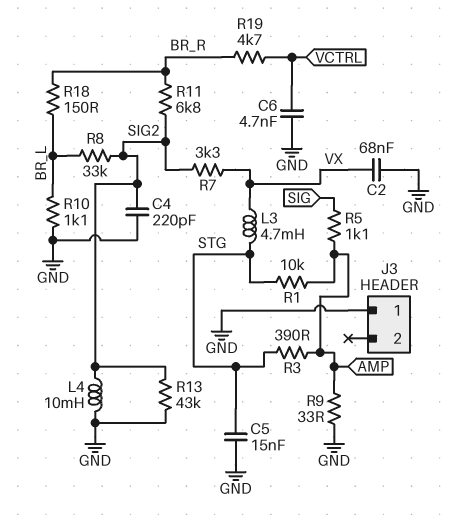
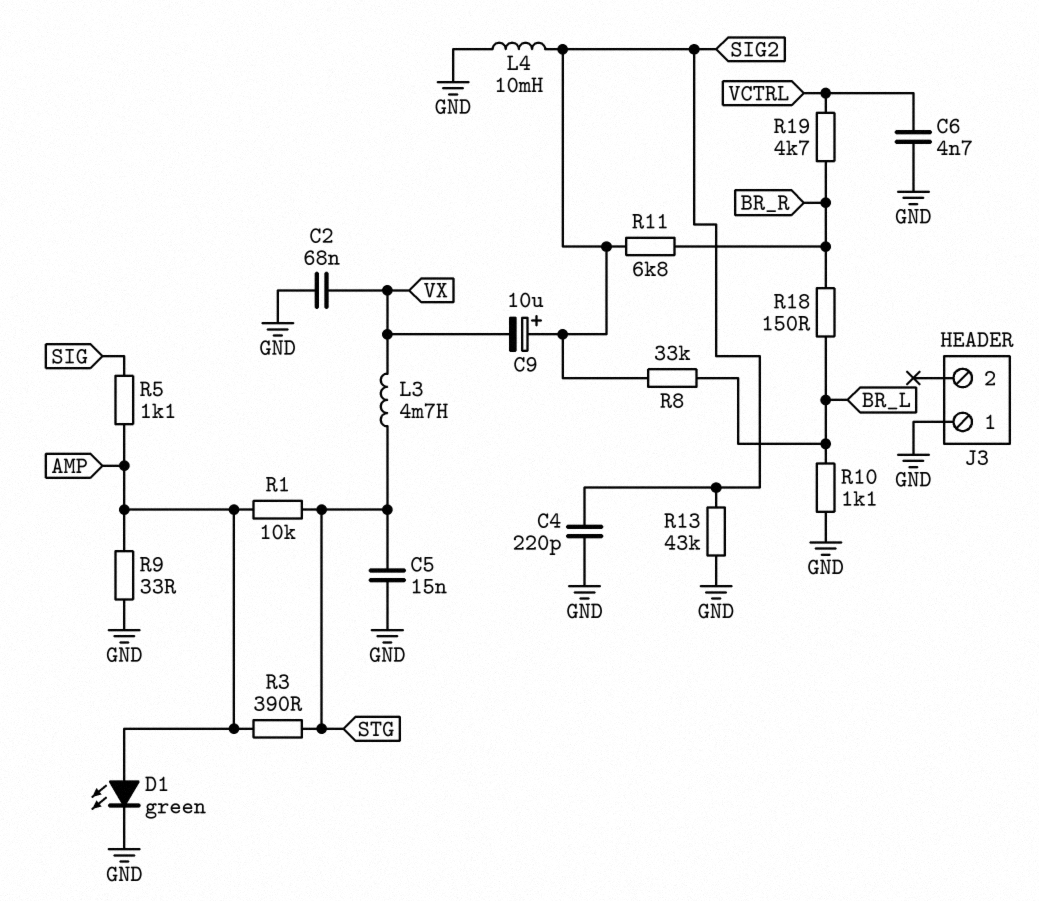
C9: none -> 10uF (plus SIG2, minus VX)
D1: none -> LED green (A AMP, K GND)
R7: 3.3k (SIG2, VX) -> none

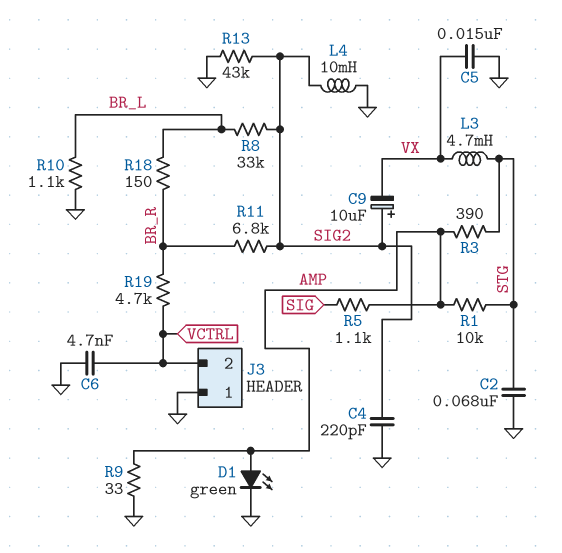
C2: 68nF (GND, VX) -> 68nF (GND, STG)
C5: 15nF (GND, STG) -> 15nF (GND, VX)
J3 pin 2: none -> VCTRL

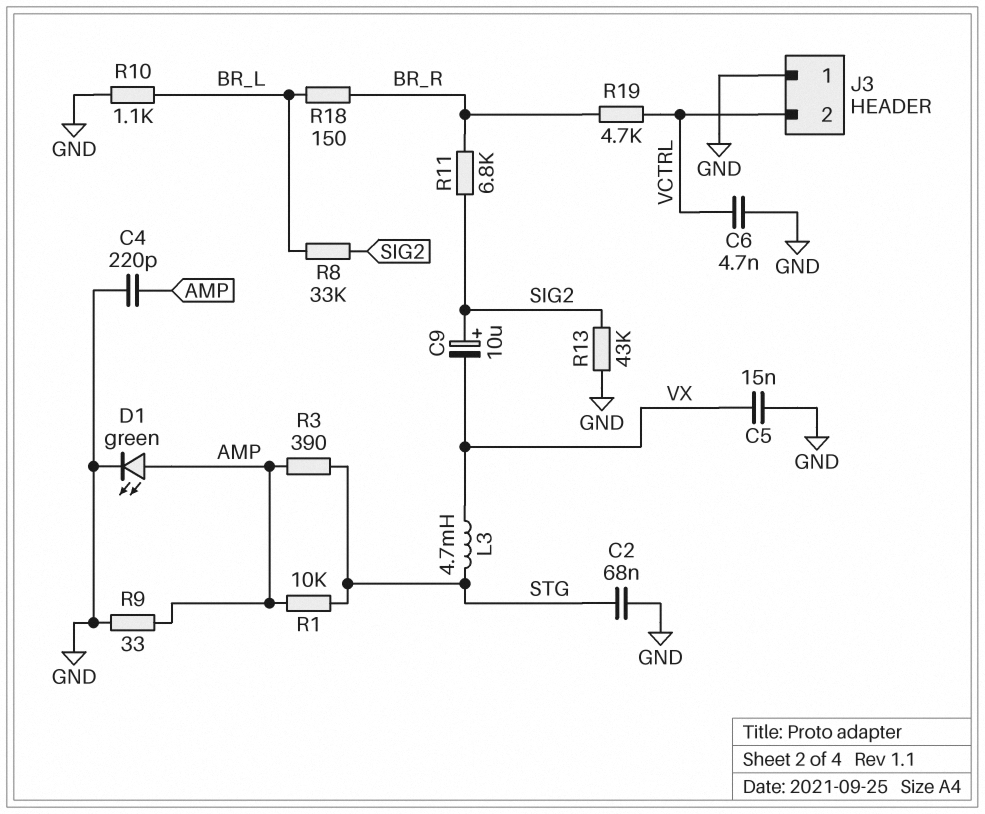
C4: 220pF (GND, SIG2) -> 220pF (AMP, GND)
L4: 10mH (GND, SIG2) -> none
R5: 1.1k (AMP, SIG) -> none

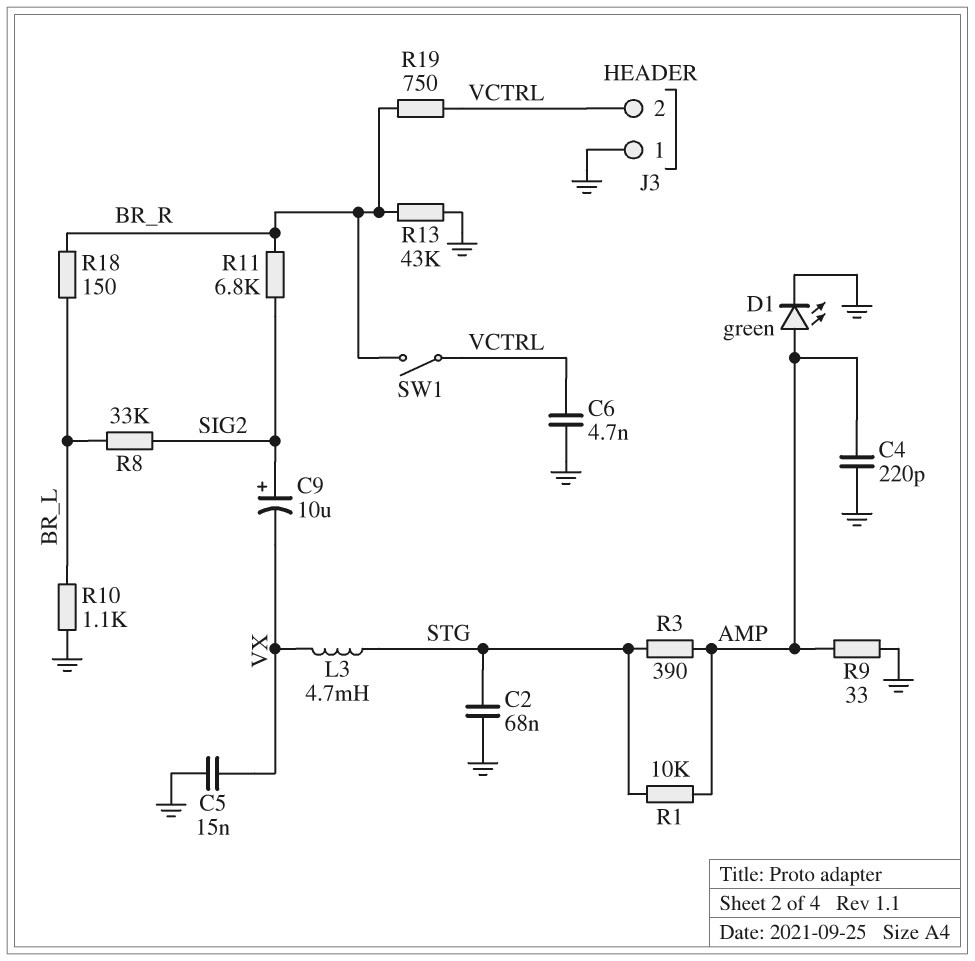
R13: 43k (GND, SIG2) -> 43k (BR_R, GND)
R19: 4.7k (BR_R, VCTRL) -> 750 (BR_R, VCTRL)
SW1: none -> switch (BR_R, VCTRL)

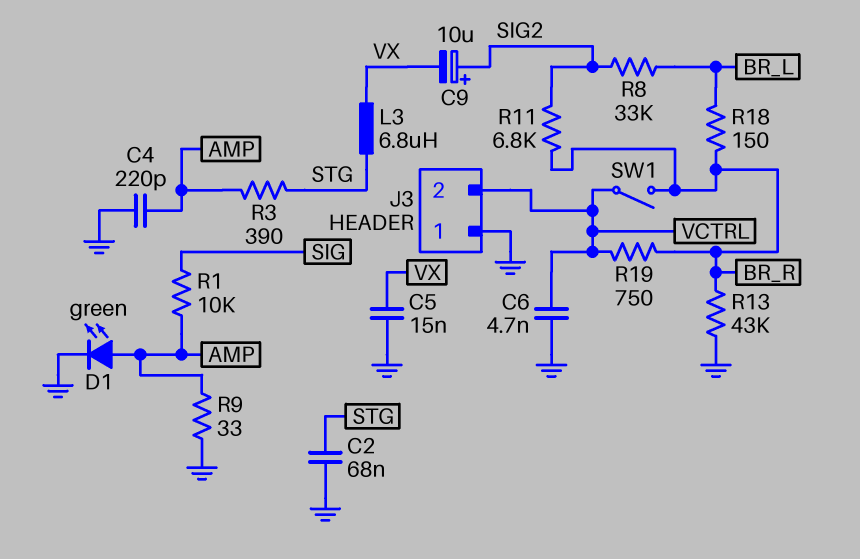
L3: 4.7mH (STG, VX) -> 6.8uH (STG, VX)
R1: 10k (AMP, STG) -> 10k (AMP, SIG)
R10: 1.1k (BR_L, GND) -> none

